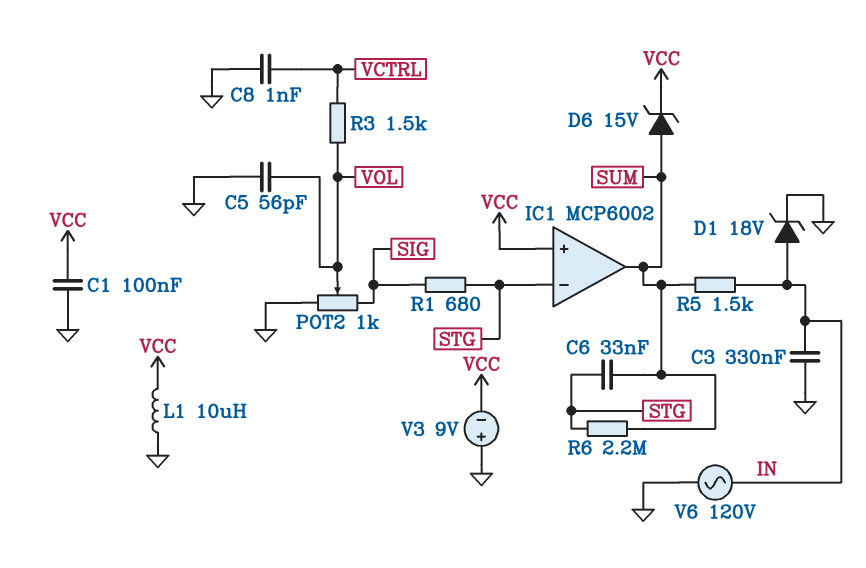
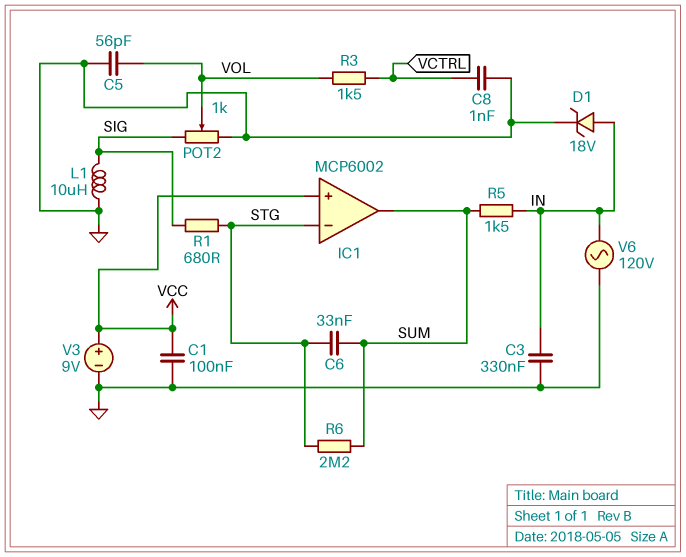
D6: zener 15V (A SUM, K VCC) -> none
L1: 10uH (GND, VCC) -> 10uH (GND, SIG)
V3: 9V (plus GND, minus VCC) -> 9V (plus VCC, minus GND)

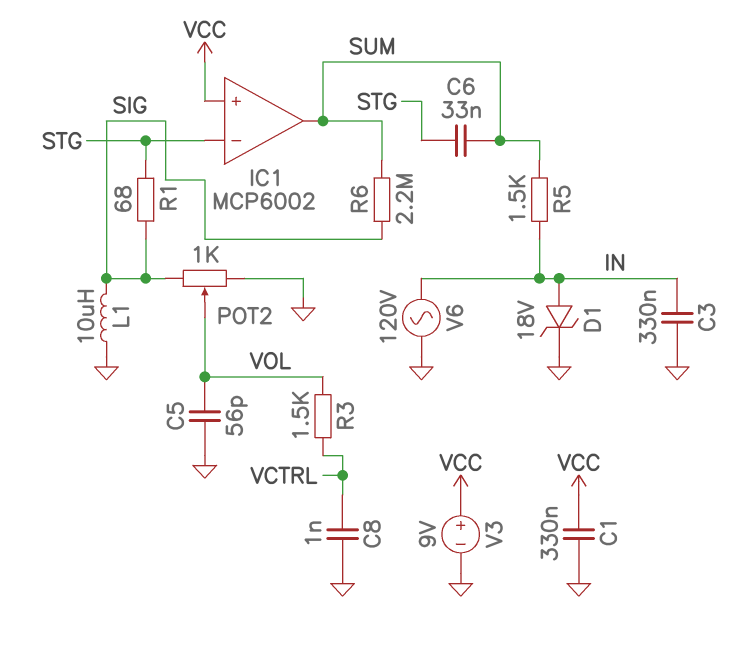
C1: 100nF (GND, VCC) -> 330nF (GND, VCC)
R1: 680 (SIG, STG) -> 68 (SIG, STG)
R6: 2.2M (STG, SUM) -> 2.2M (SIG, SUM)

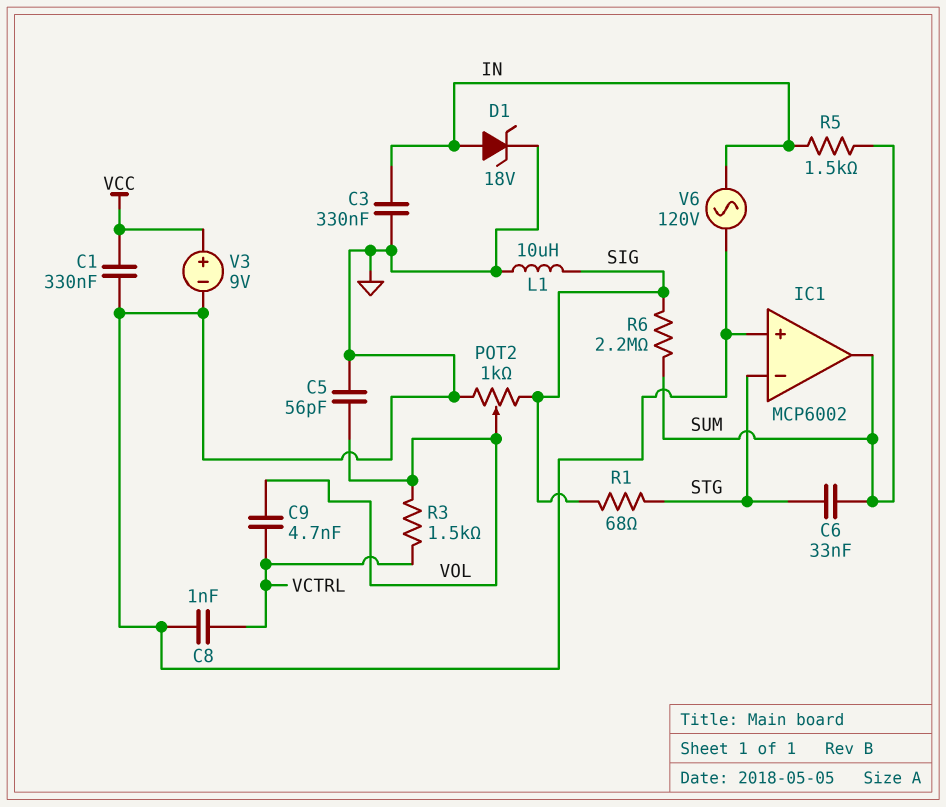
C9: none -> 4.7nF (VCTRL, VOL)
IC1 pin in+: VCC -> GND

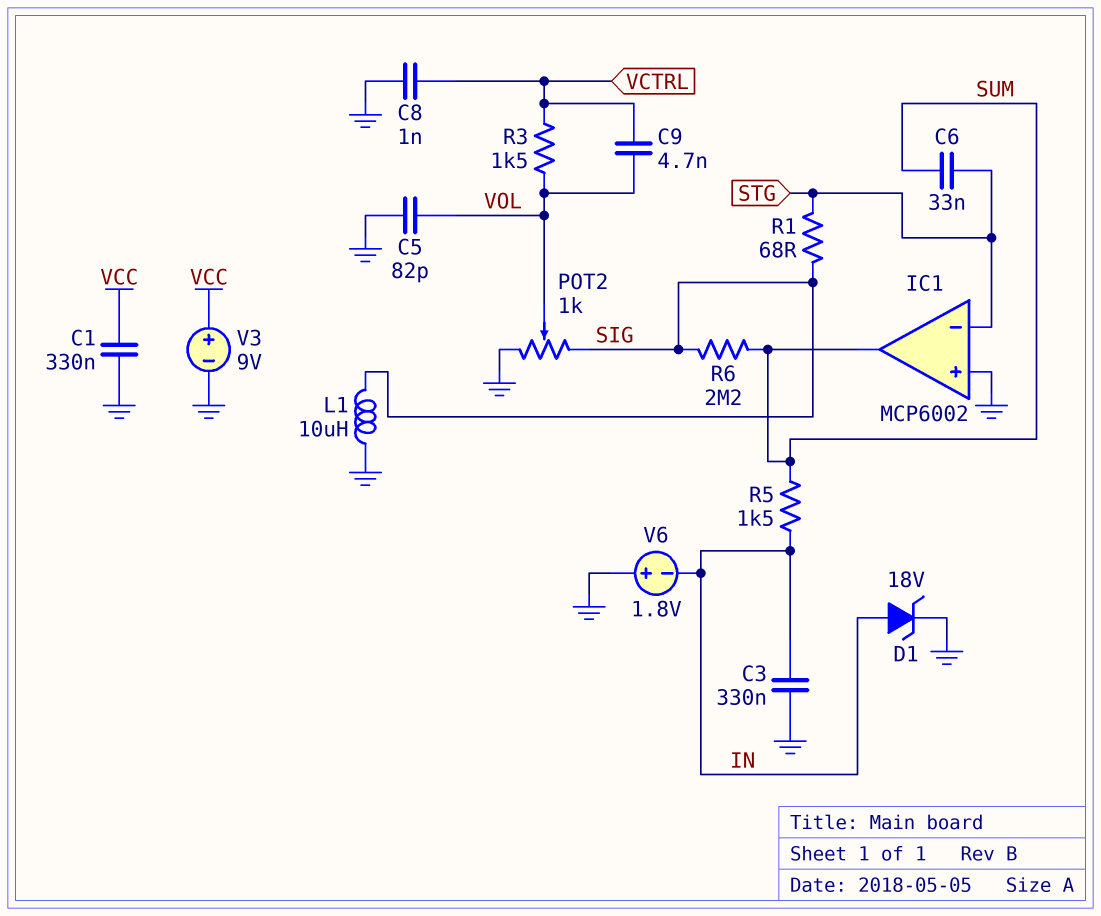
C5: 56pF (GND, VOL) -> 82pF (GND, VOL)
V6: AC 120V (GND, IN) -> 1.8V (plus GND, minus IN)

